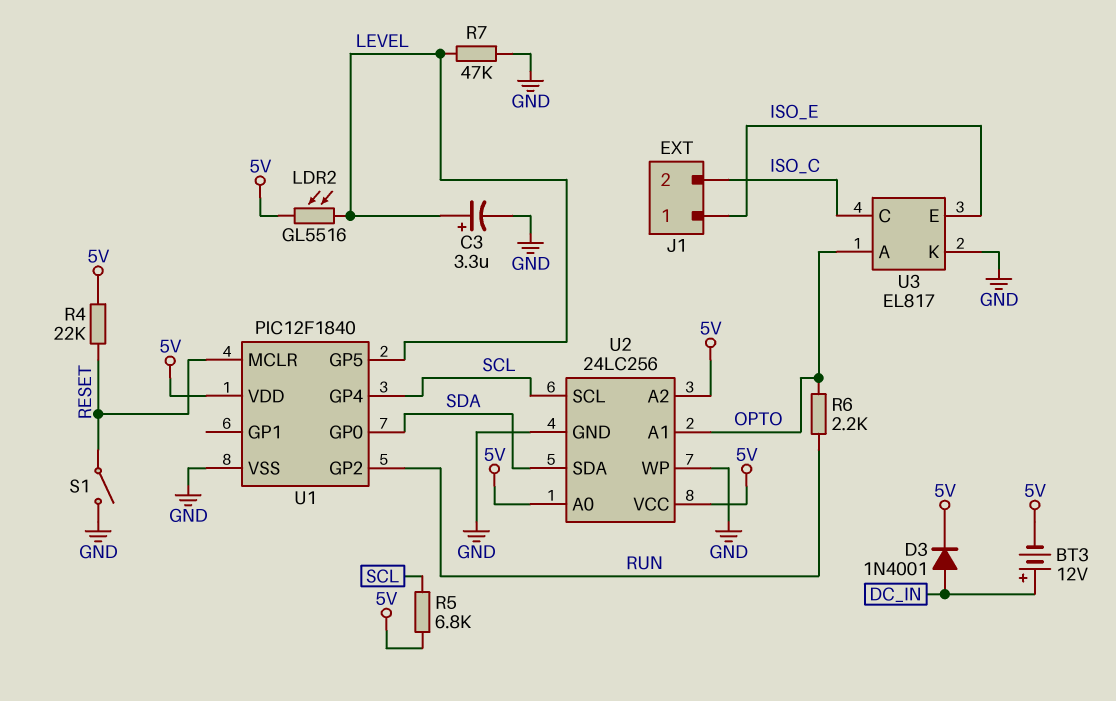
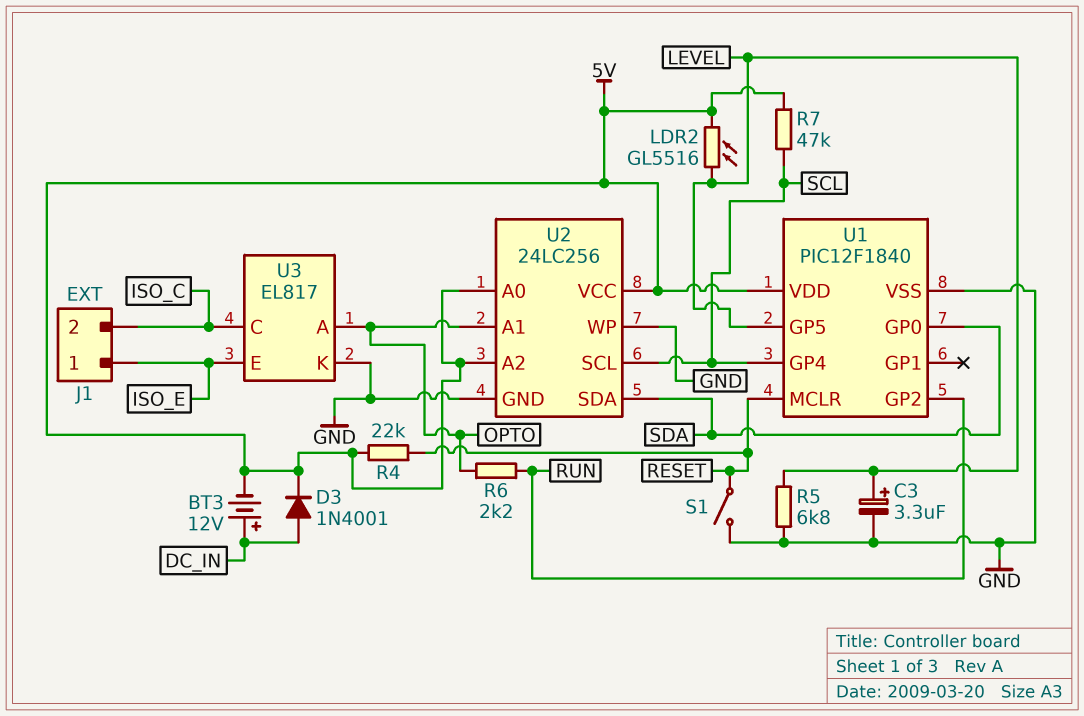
R5: 6.8k (5V, SCL) -> 6.8k (GND, LEVEL)
R7: 47k (GND, LEVEL) -> 47k (5V, SCL)

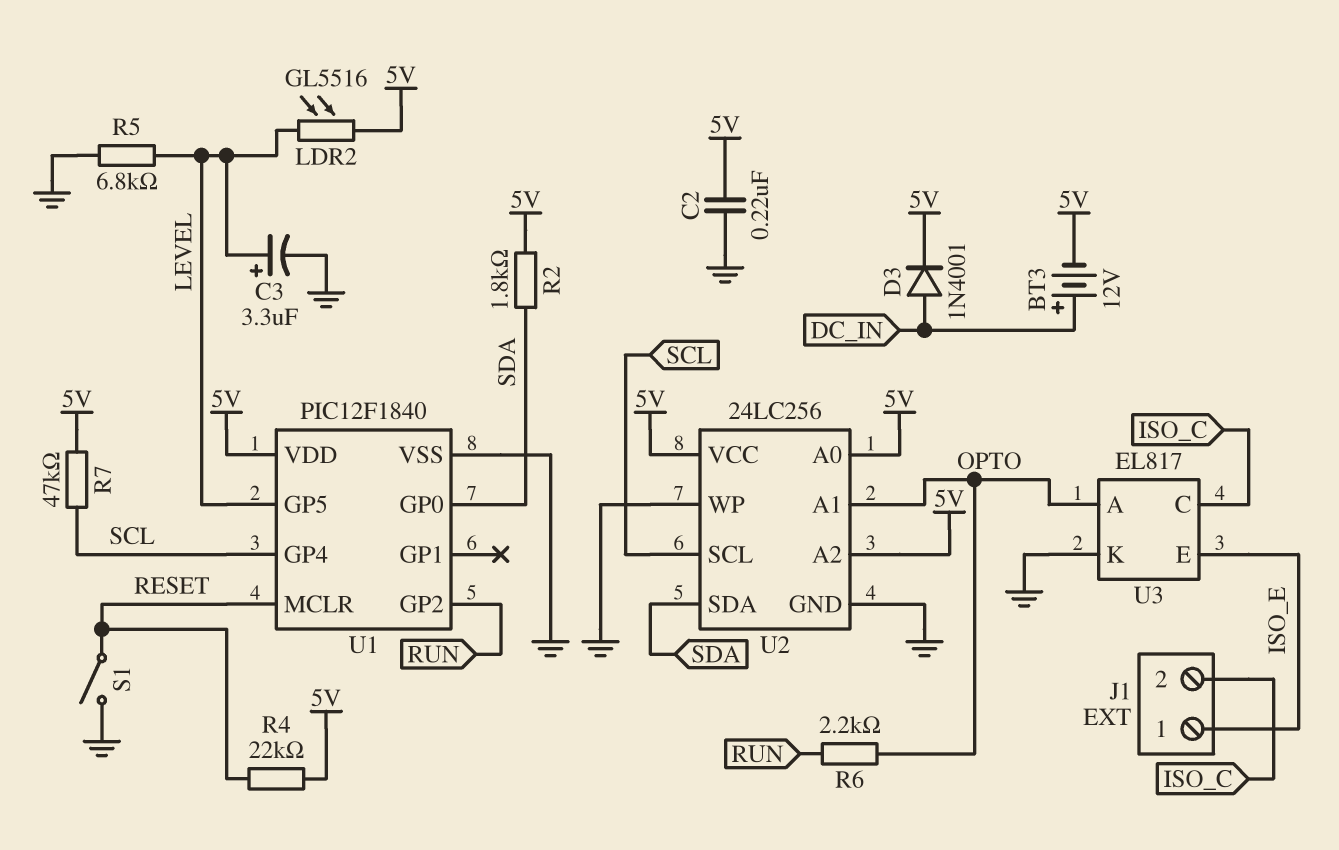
C2: none -> 220nF (5V, GND)
R2: none -> 1.8k (5V, SDA)

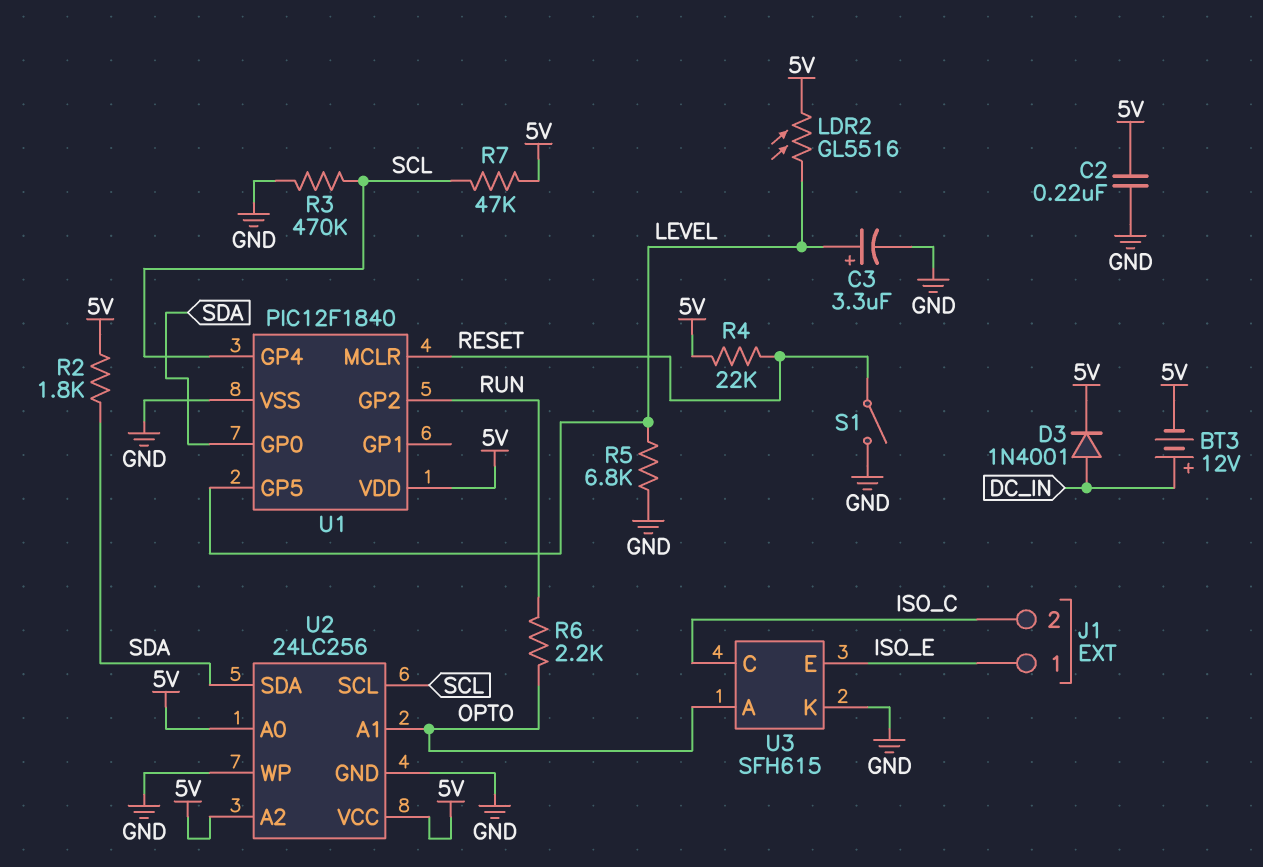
R3: none -> 470k (GND, SCL)
U3: EL817 -> SFH615

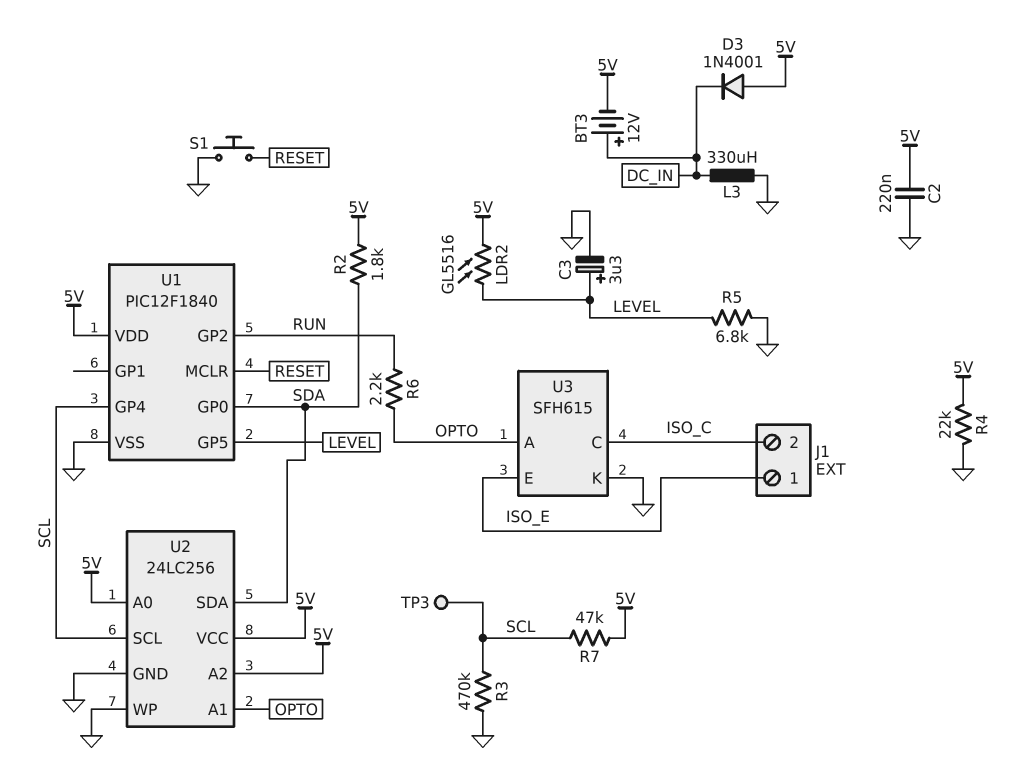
D3: diode 1N4001 (A DC_IN, K 5V) -> diode 1N4001 (A 5V, K DC_IN)
L3: none -> 330uH (DC_IN, GND)
R4: 22k (5V, RESET) -> 22k (5V, GND)
S1: switch (GND, RESET) -> button (GND, RESET)
TP3: none -> test point (SCL)

